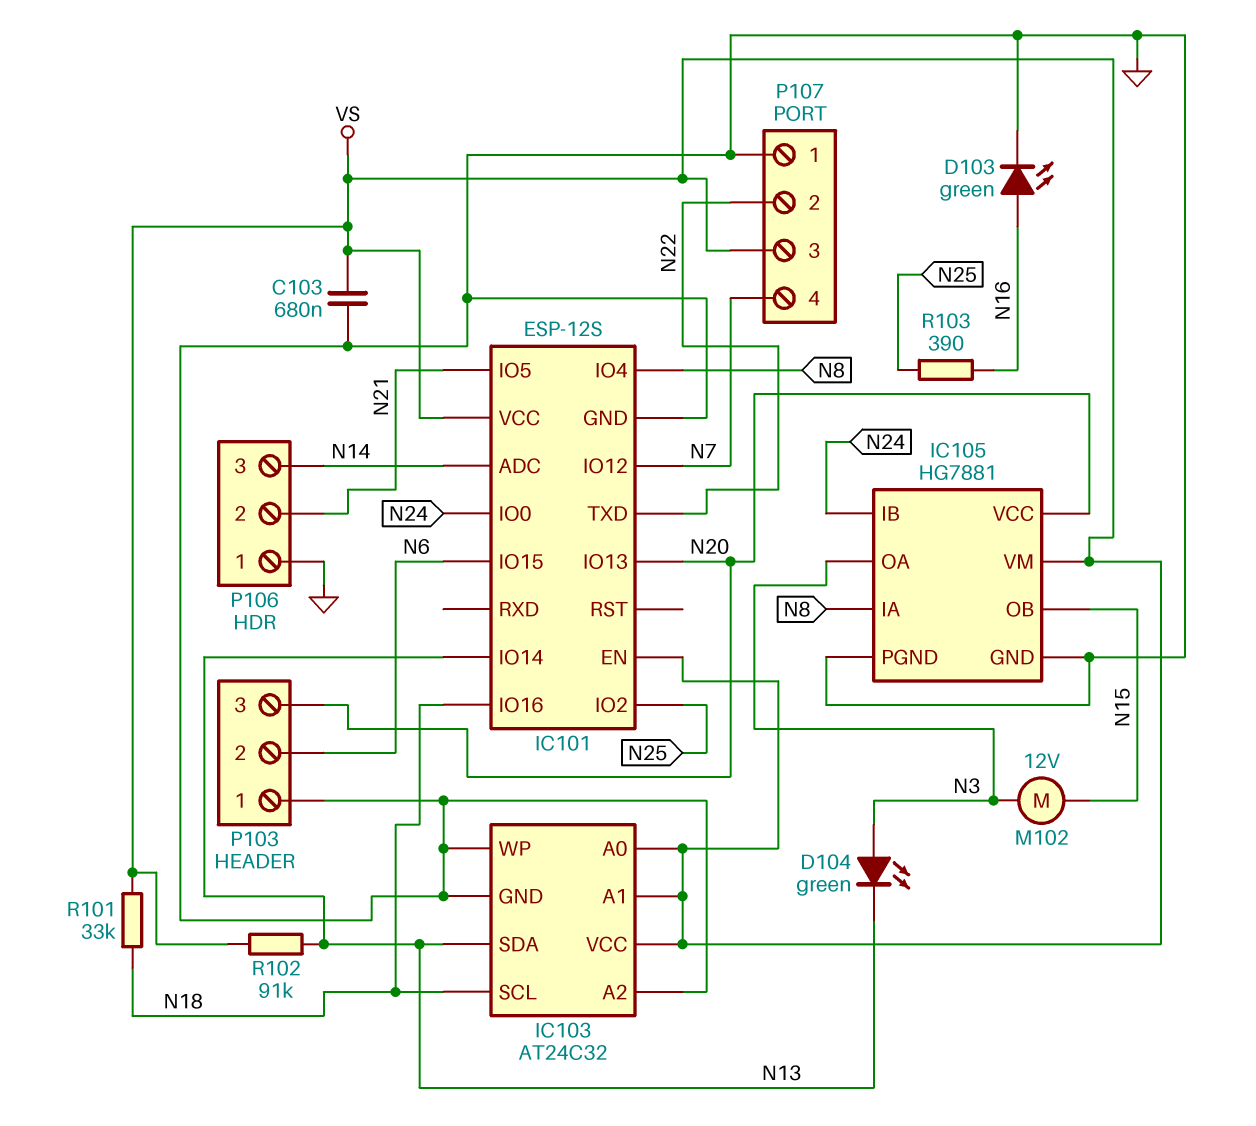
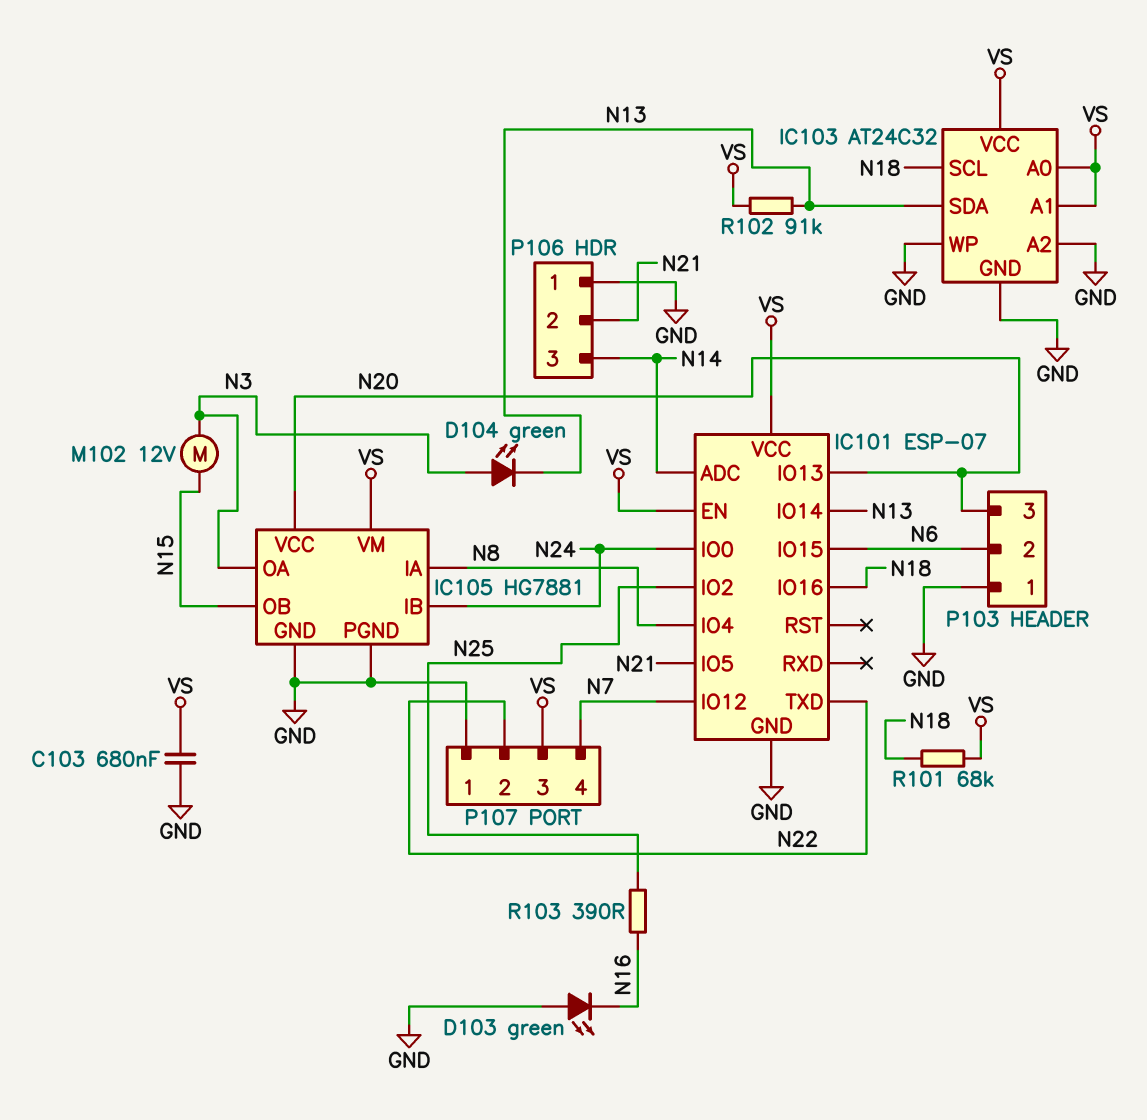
D103: LED green (A N16, K GND) -> LED green (A GND, K N16)
IC101: ESP-12S -> ESP-07
R101: 33k (N18, VS) -> 68k (N18, VS)

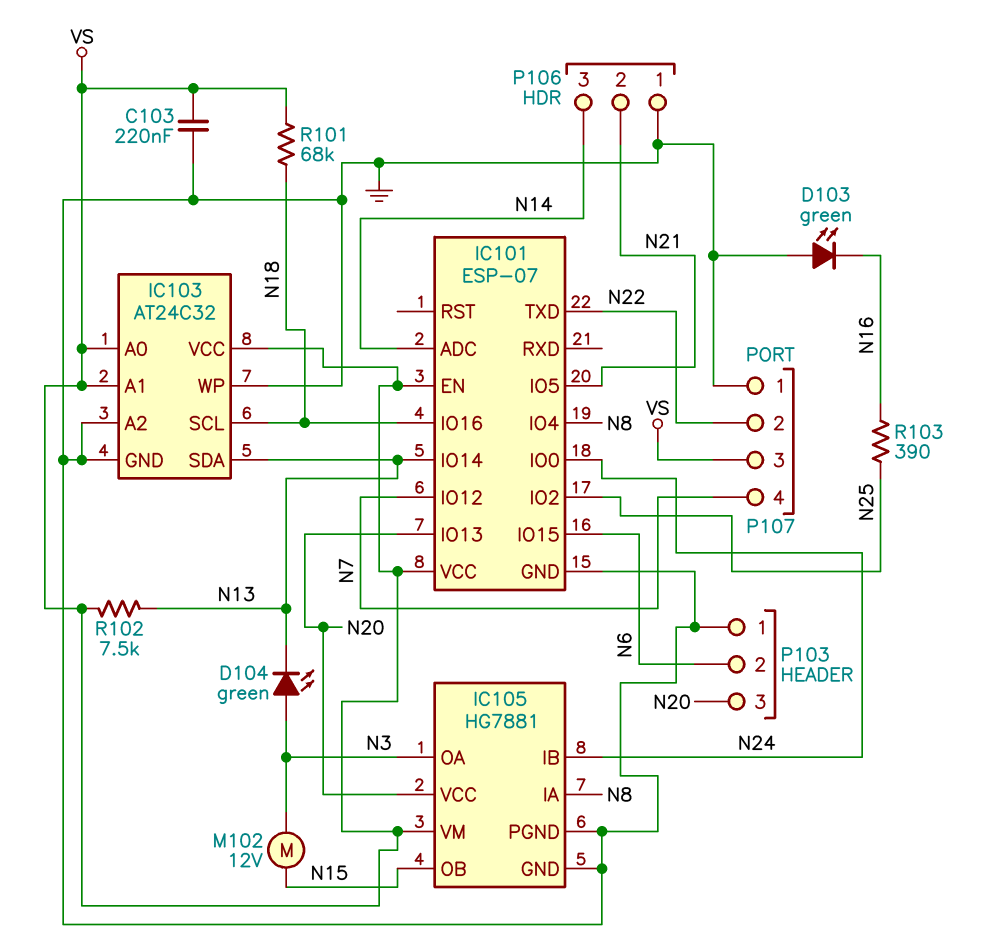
C103: 680nF (GND, VS) -> 220nF (GND, VS)
R102: 91k (N13, VS) -> 7.5k (N13, VS)

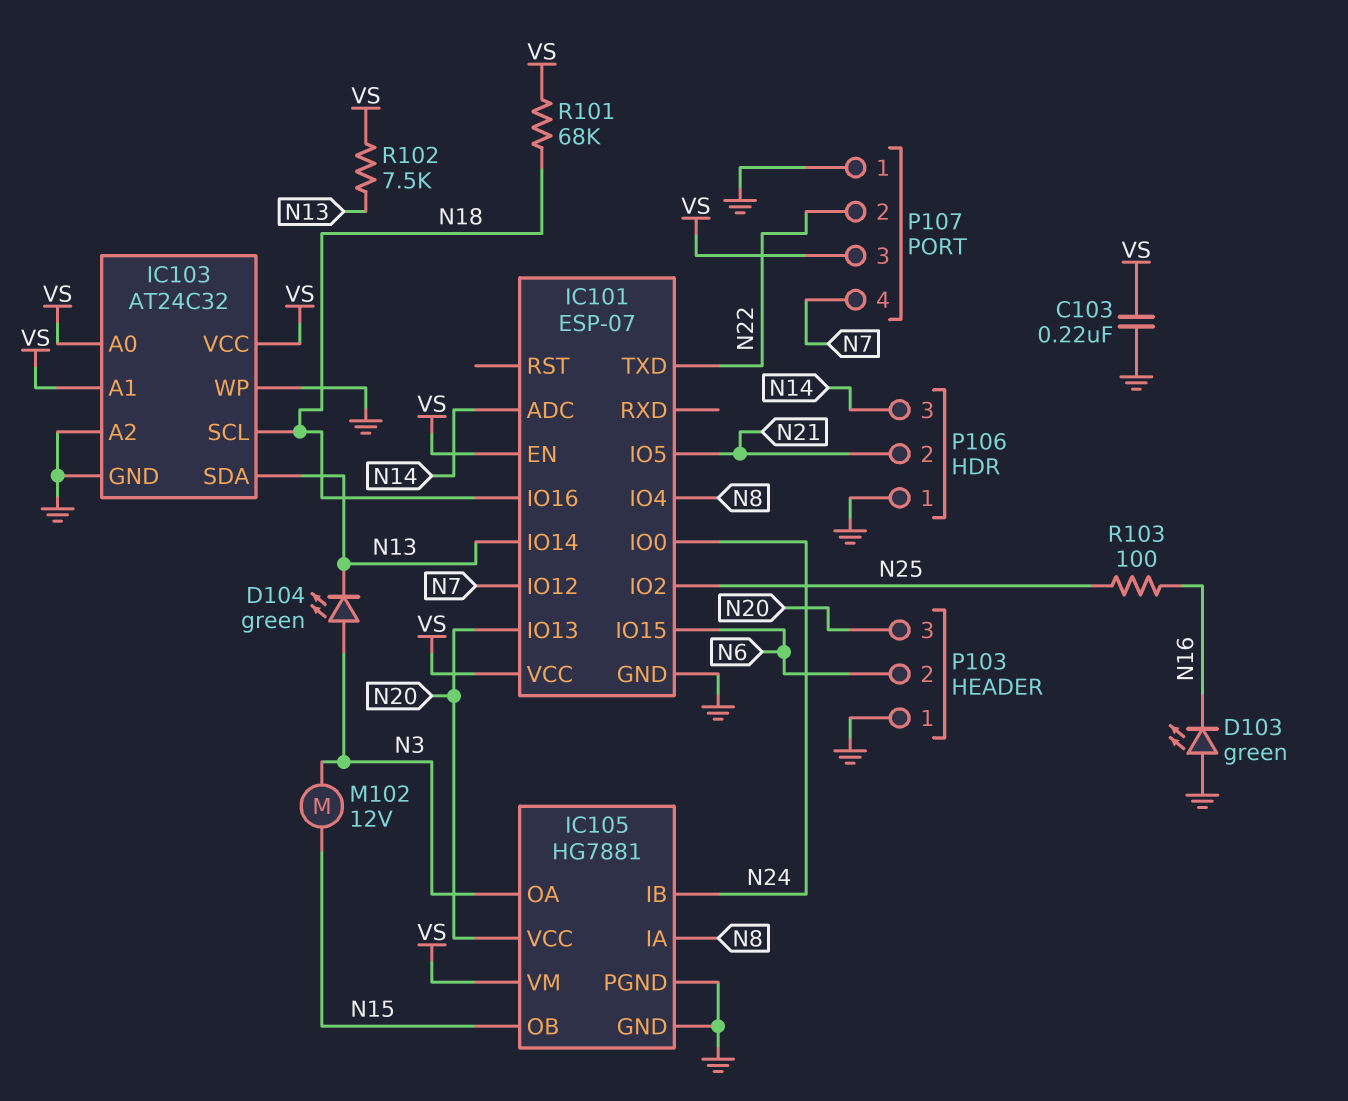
R103: 390 (N16, N25) -> 100 (N16, N25)

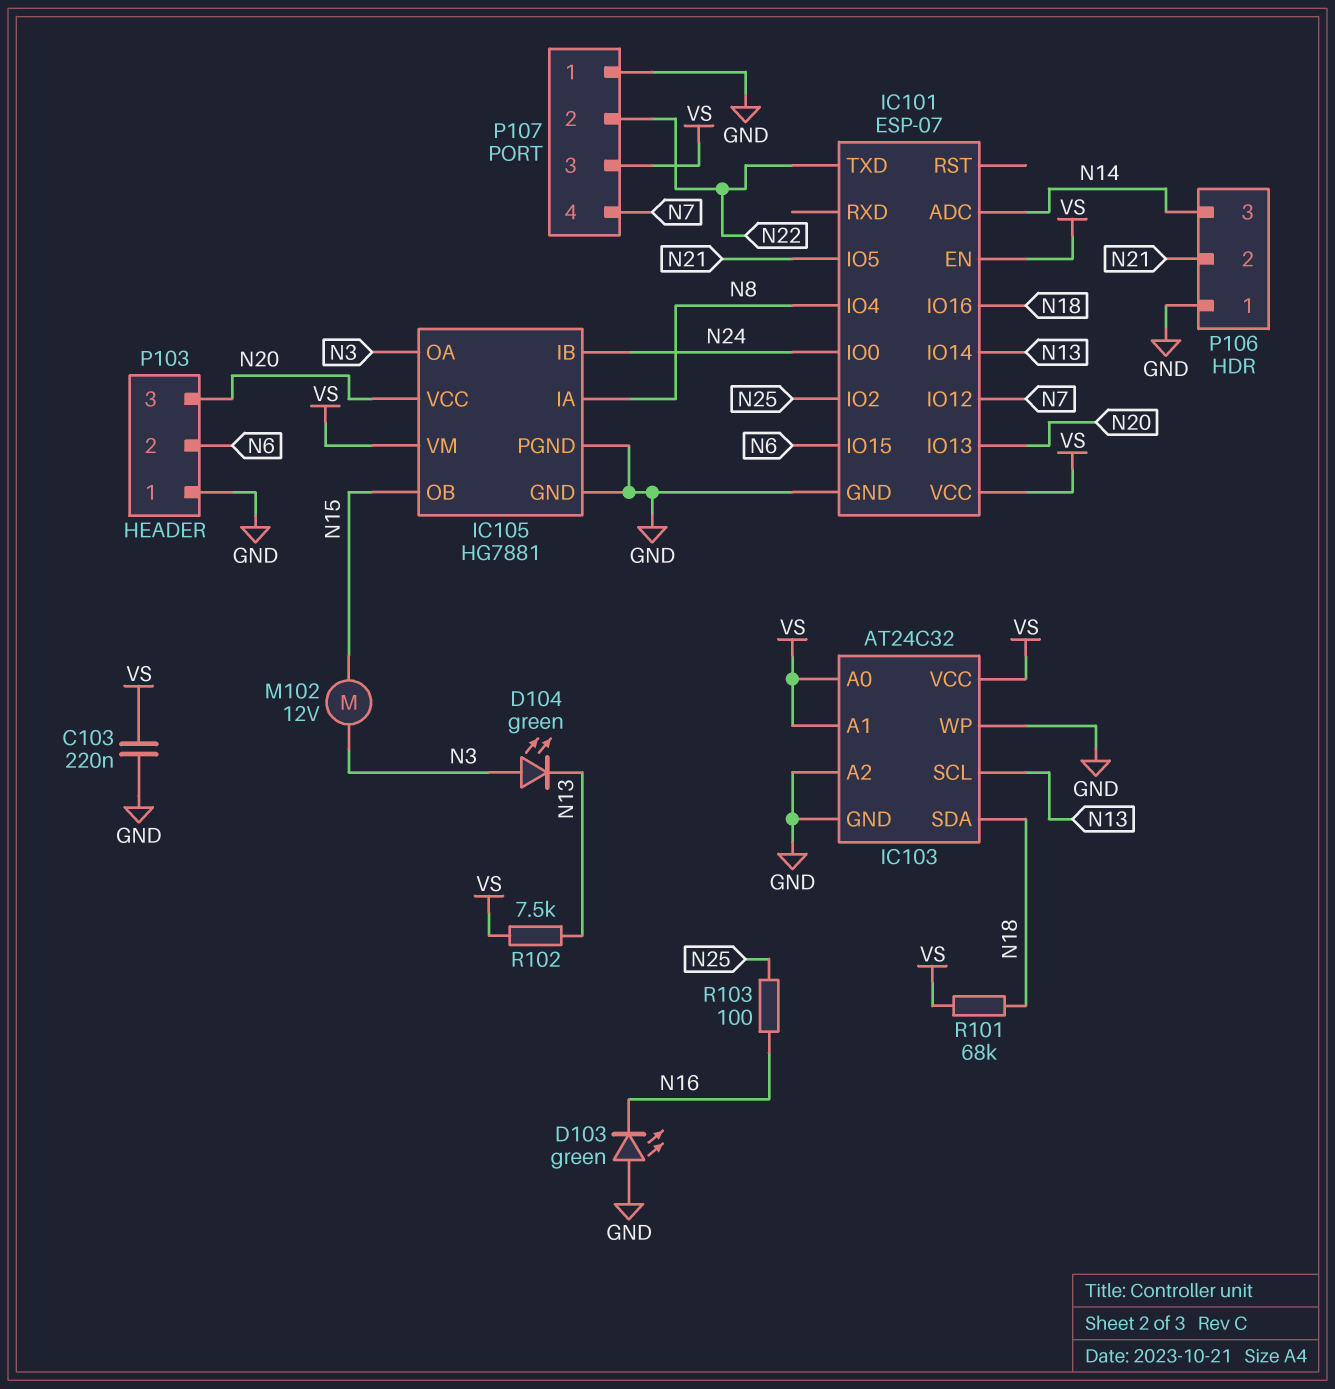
IC103 pin SCL: N18 -> N13
IC103 pin SDA: N13 -> N18

